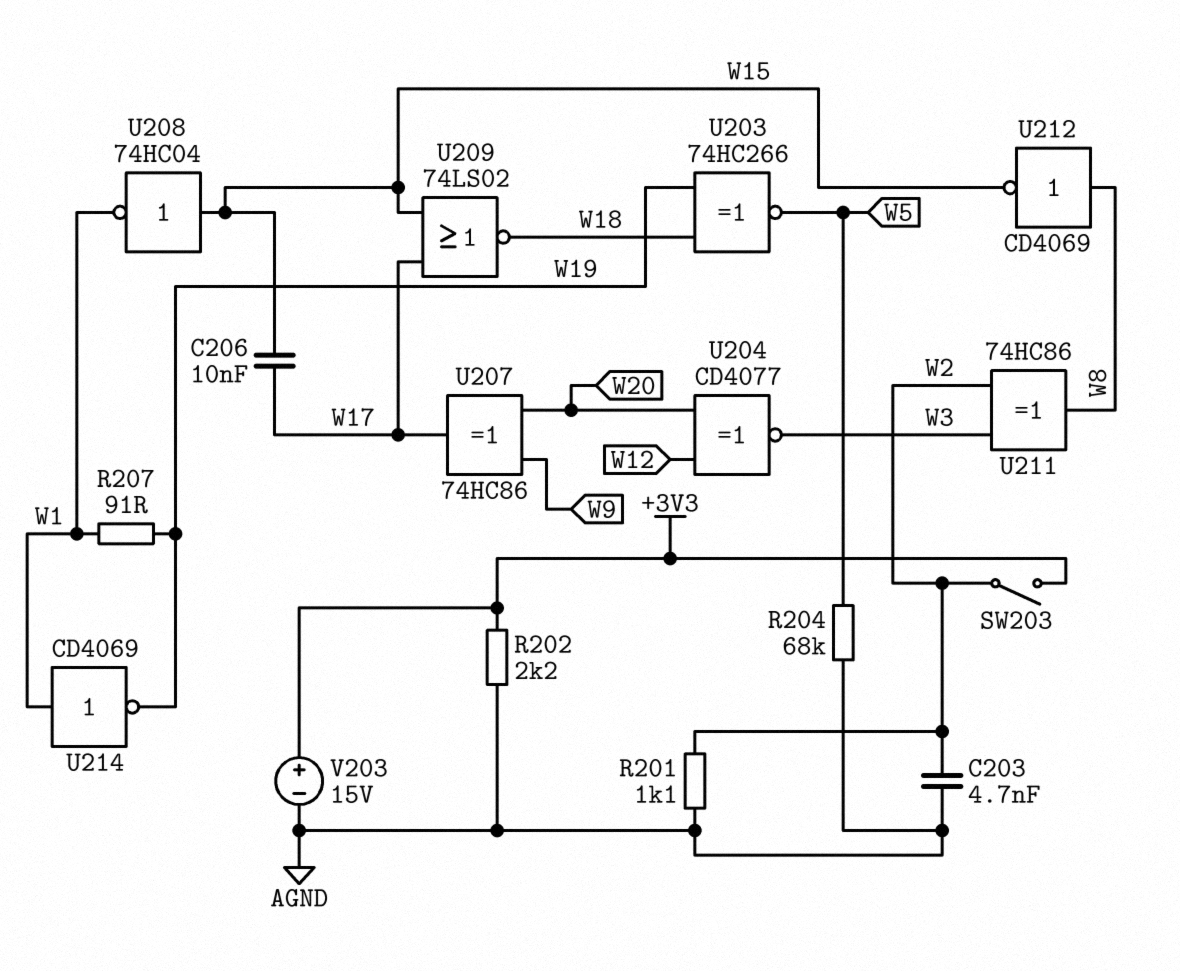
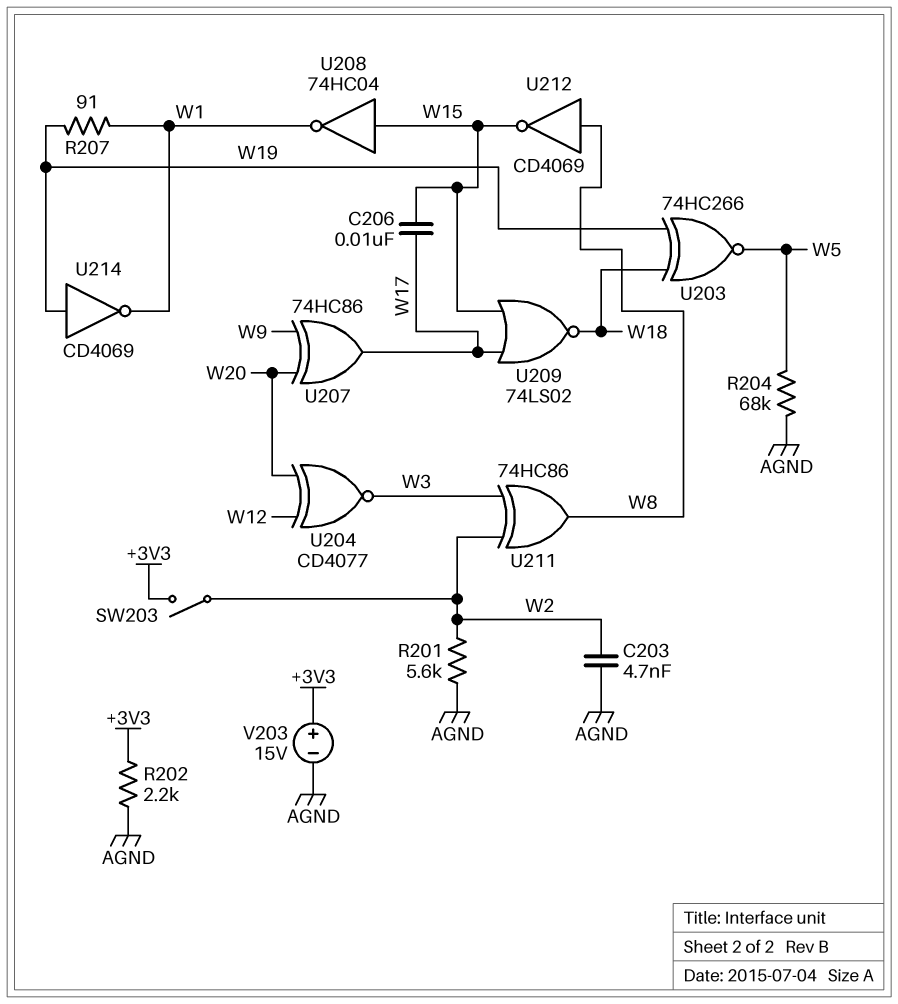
R201: 1.1k (AGND, W2) -> 5.6k (AGND, W2)
U214: NOT CD4069 (in W1, out W19) -> NOT CD4069 (in W19, out W1)

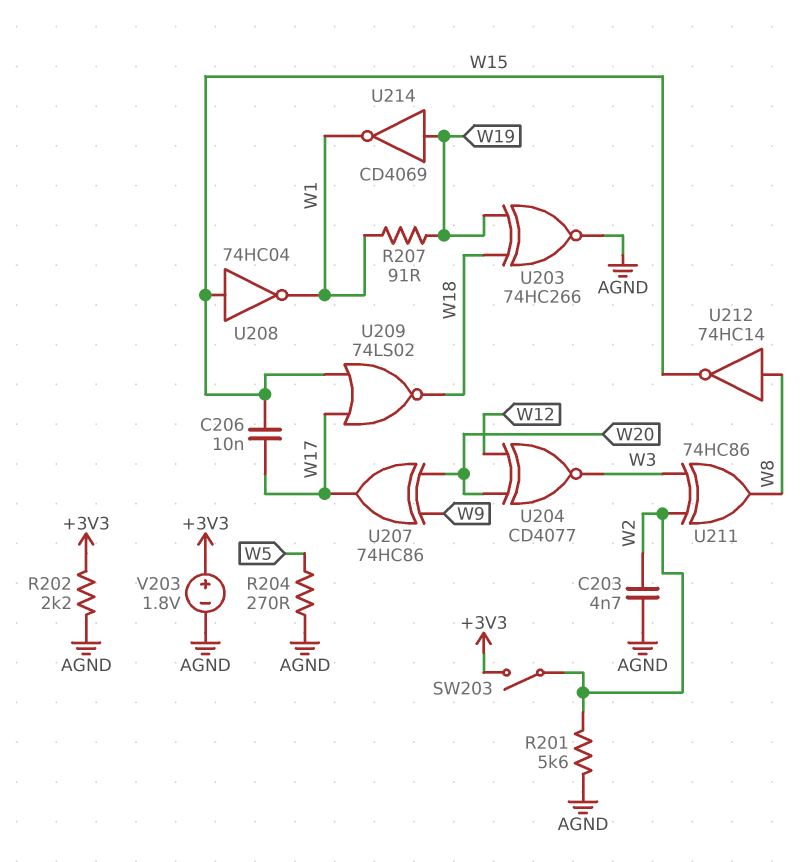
R204: 68k (AGND, W5) -> 270 (AGND, W5)
U203: XNOR 74HC266 (in W18, in W19, out W5) -> XNOR 74HC266 (in W18, in W19, out AGND)
U212: NOT CD4069 (in W8, out W15) -> NOT 74HC14 (in W8, out W15)
V203: 15V (plus +3V3, minus AGND) -> 1.8V (plus +3V3, minus AGND)

